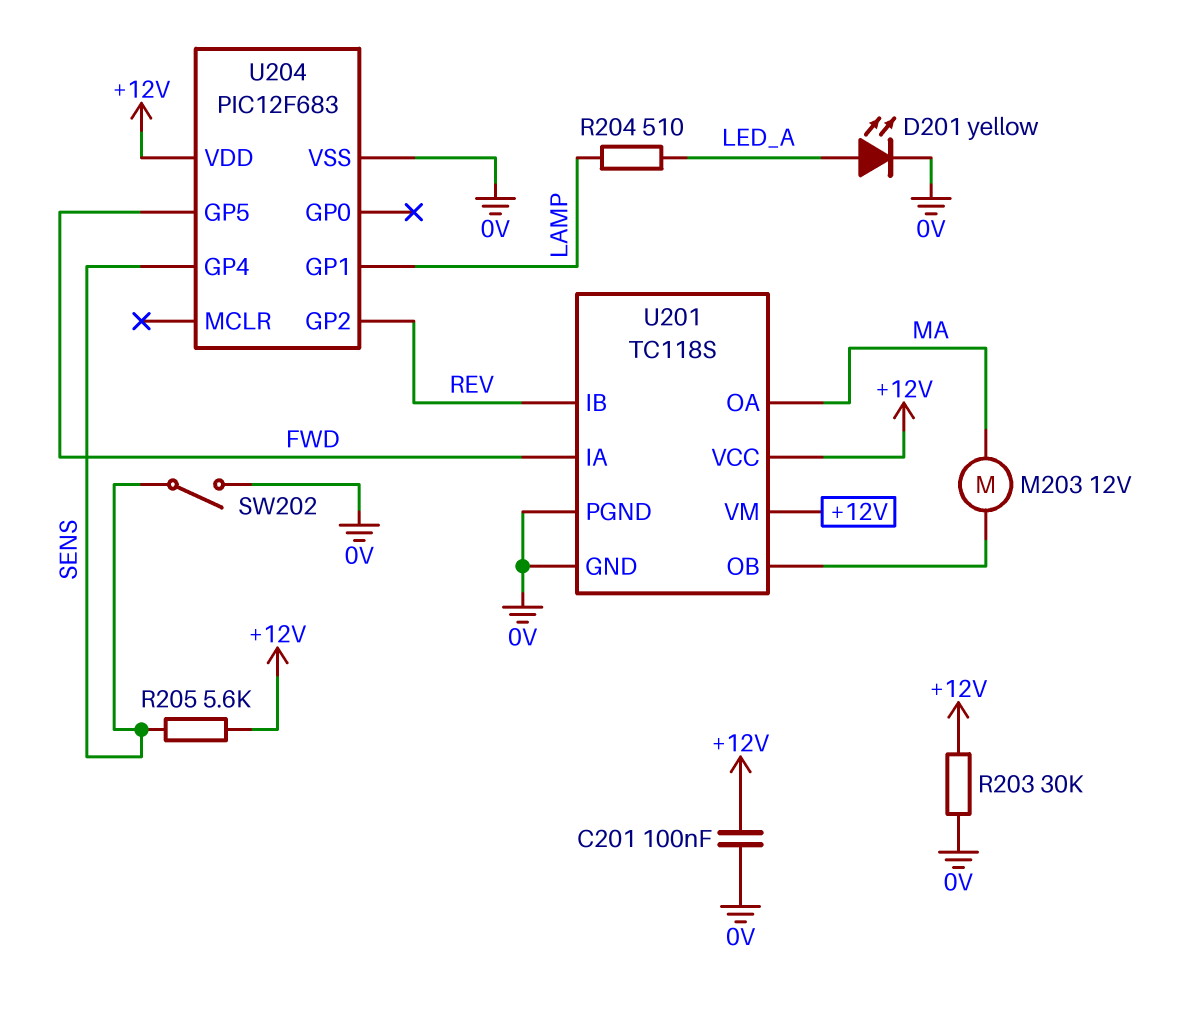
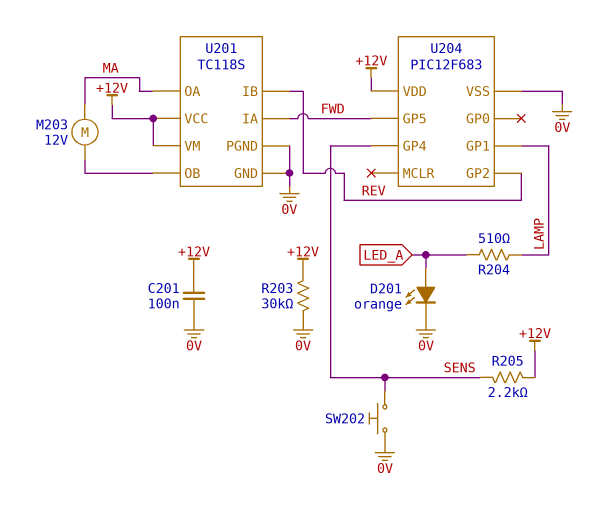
D201: LED yellow (A LED_A, K 0V) -> LED orange (A LED_A, K 0V)
R205: 5.6k (+12V, SENS) -> 2.2k (+12V, SENS)
SW202: switch (0V, SENS) -> button (0V, SENS)

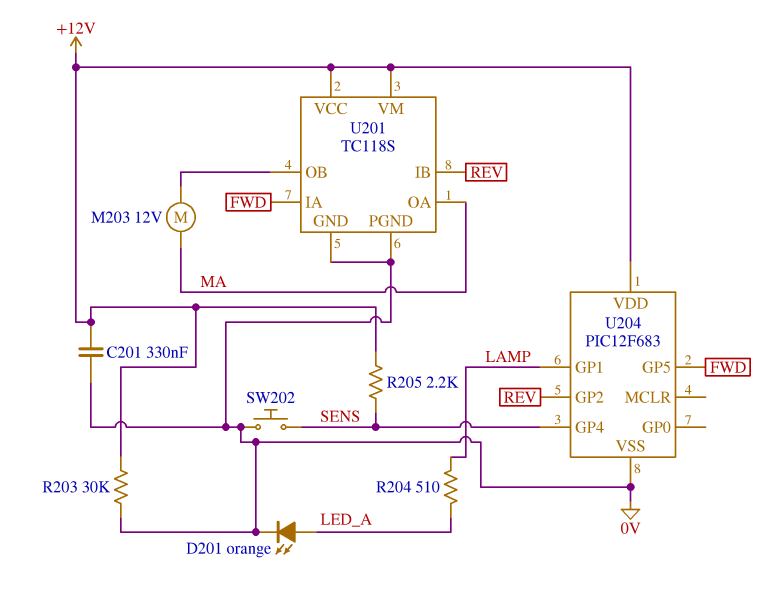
C201: 100nF (+12V, 0V) -> 330nF (+12V, 0V)

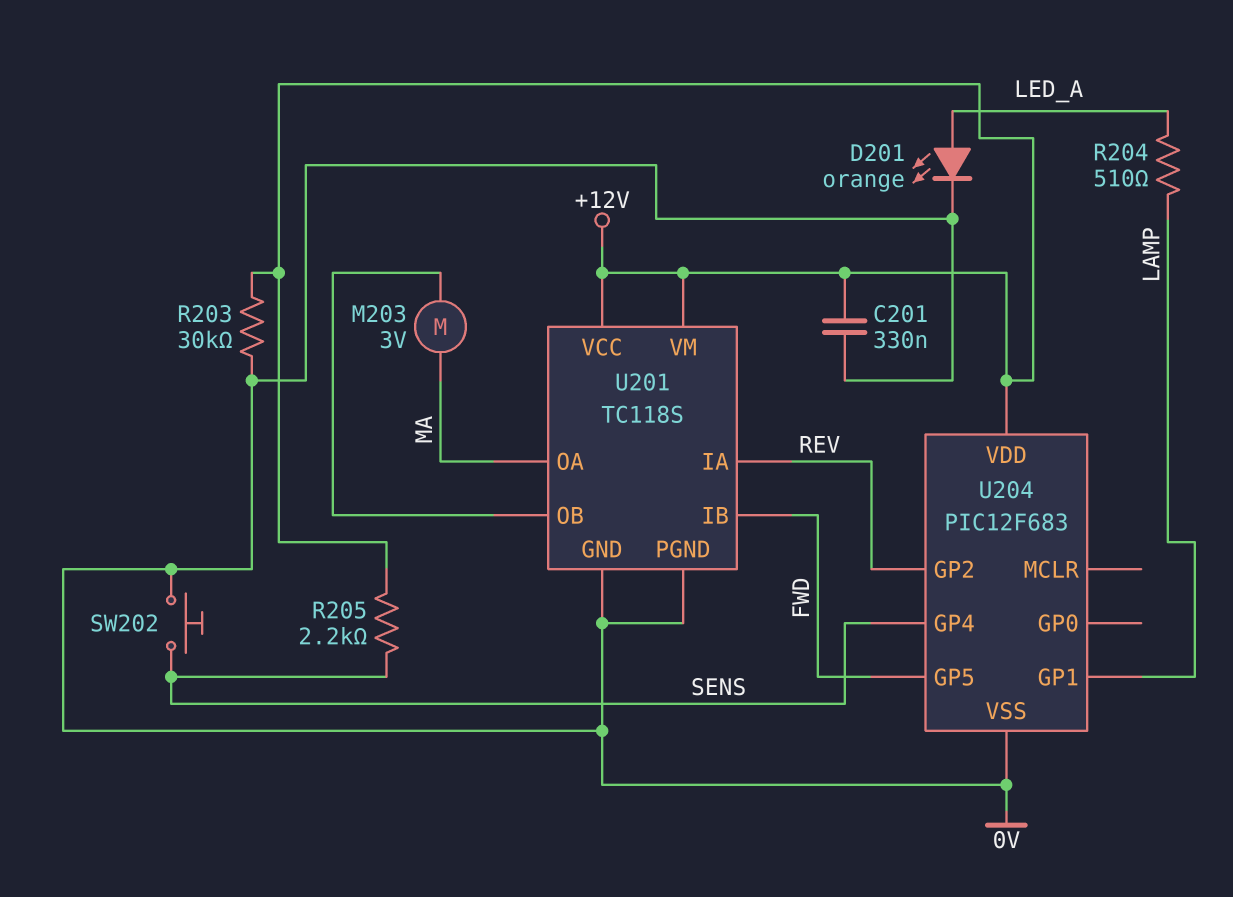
M203: motor 12V (MA, U201/OB) -> motor 3V (MA, U201/OB)
U201 pin IA: FWD -> REV
U201 pin IB: REV -> FWD

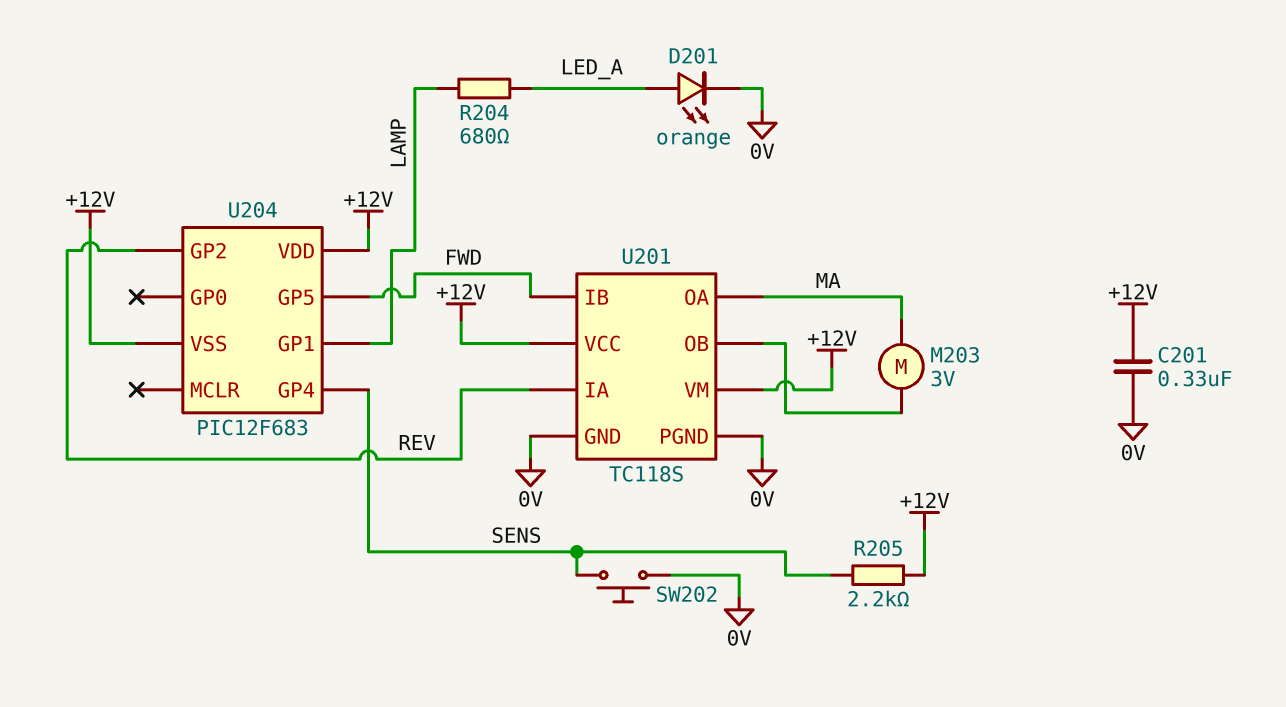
R203: 30k (+12V, 0V) -> none
R204: 510 (LAMP, LED_A) -> 680 (LAMP, LED_A)
U204 pin VSS: 0V -> +12V

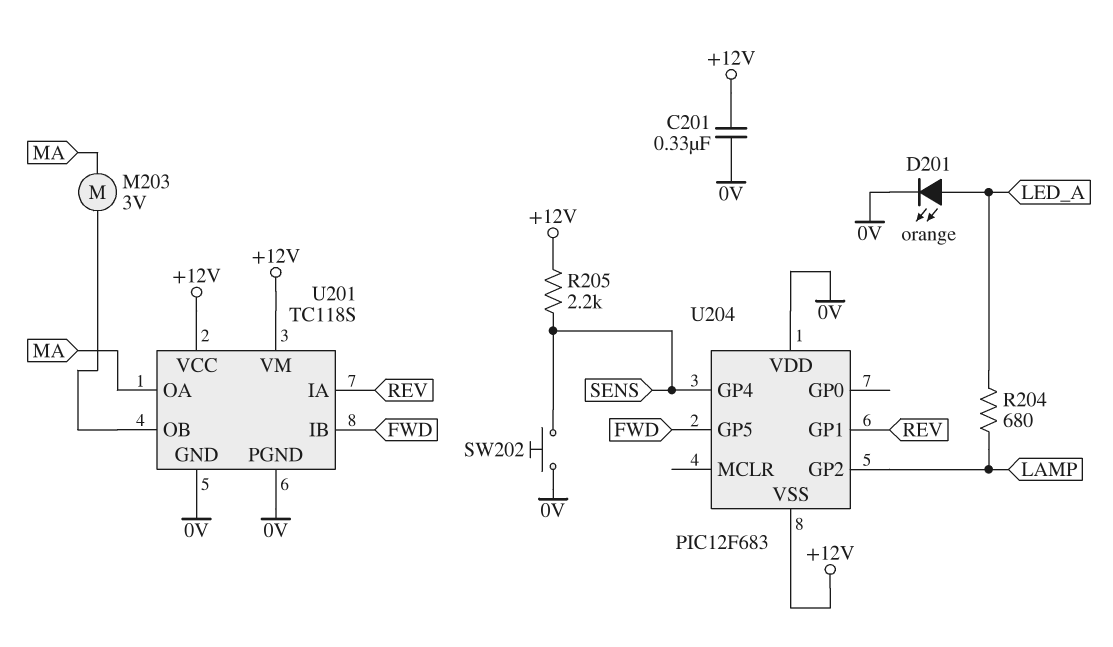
U204 pin GP1: LAMP -> REV
U204 pin GP2: REV -> LAMP
U204 pin VDD: +12V -> 0V

